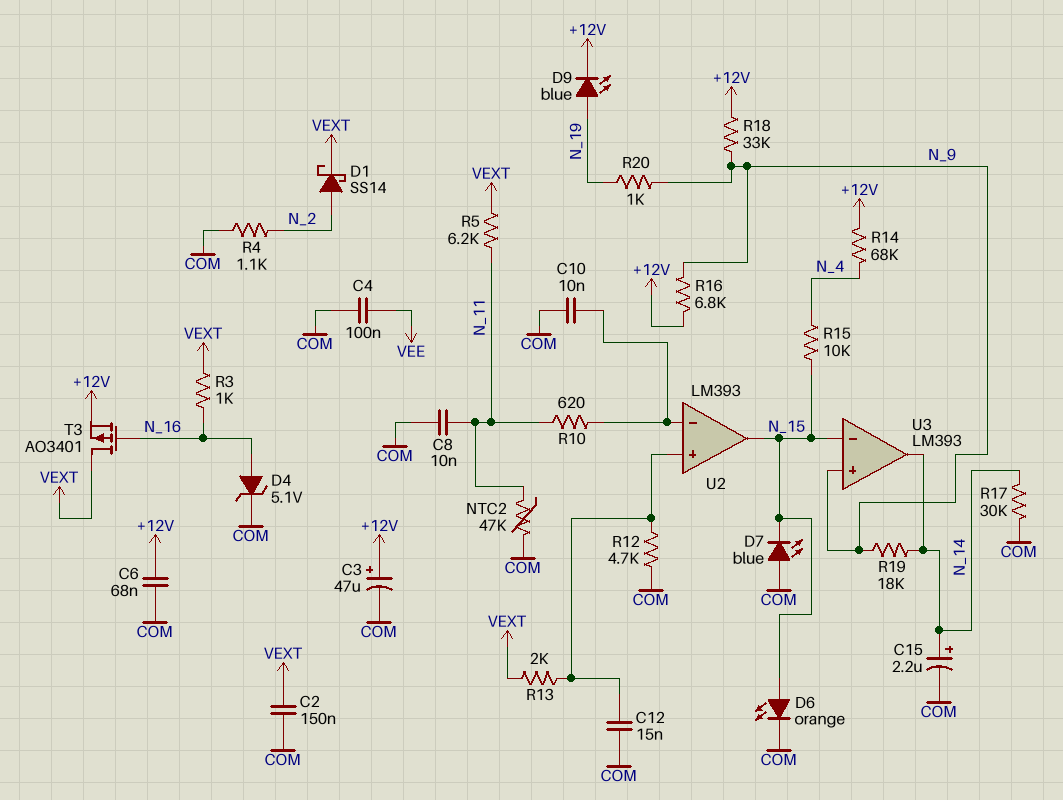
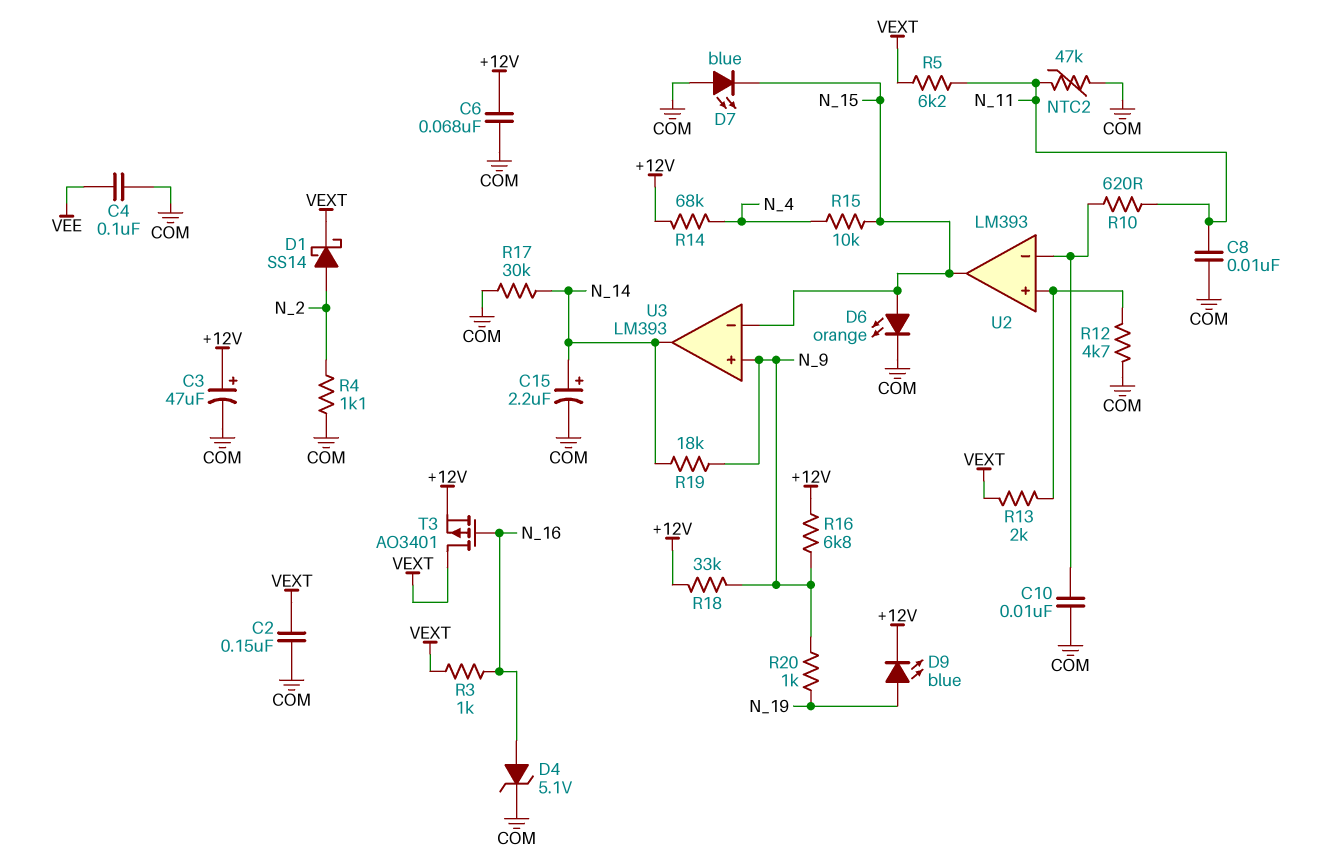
C12: 15nF (COM, U2/in+) -> none

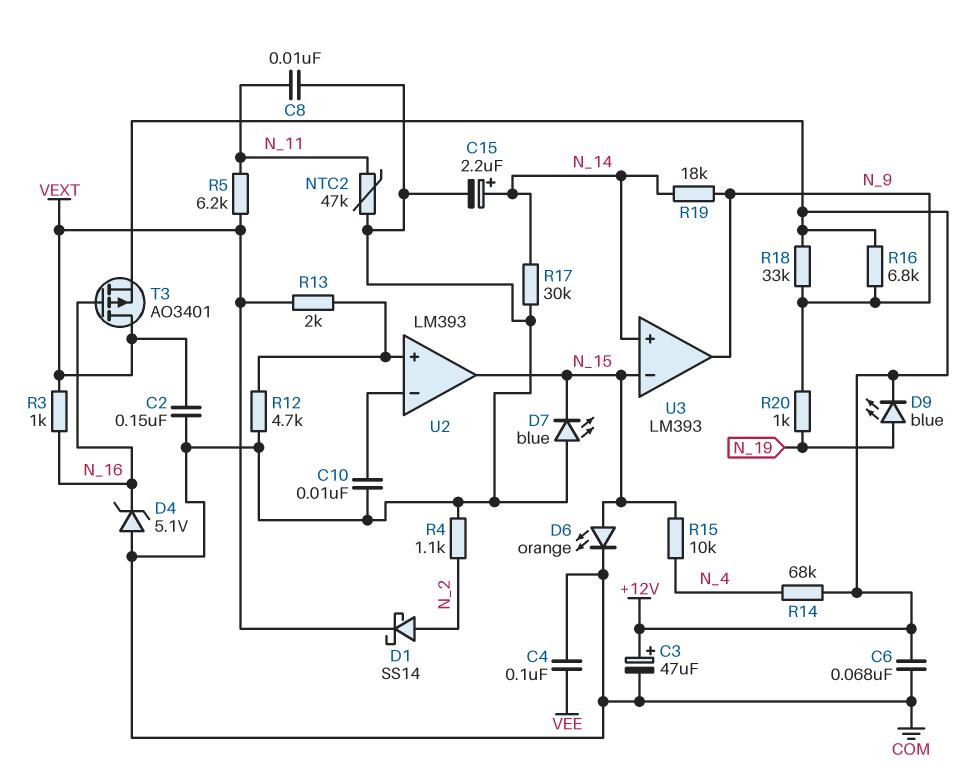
D4: zener 5.1V (A N_16, K COM) -> zener 5.1V (A COM, K N_16)
R10: 620 (N_11, U2/in-) -> none
U3 pin in+: N_9 -> N_14
U3 pin out: N_14 -> N_9

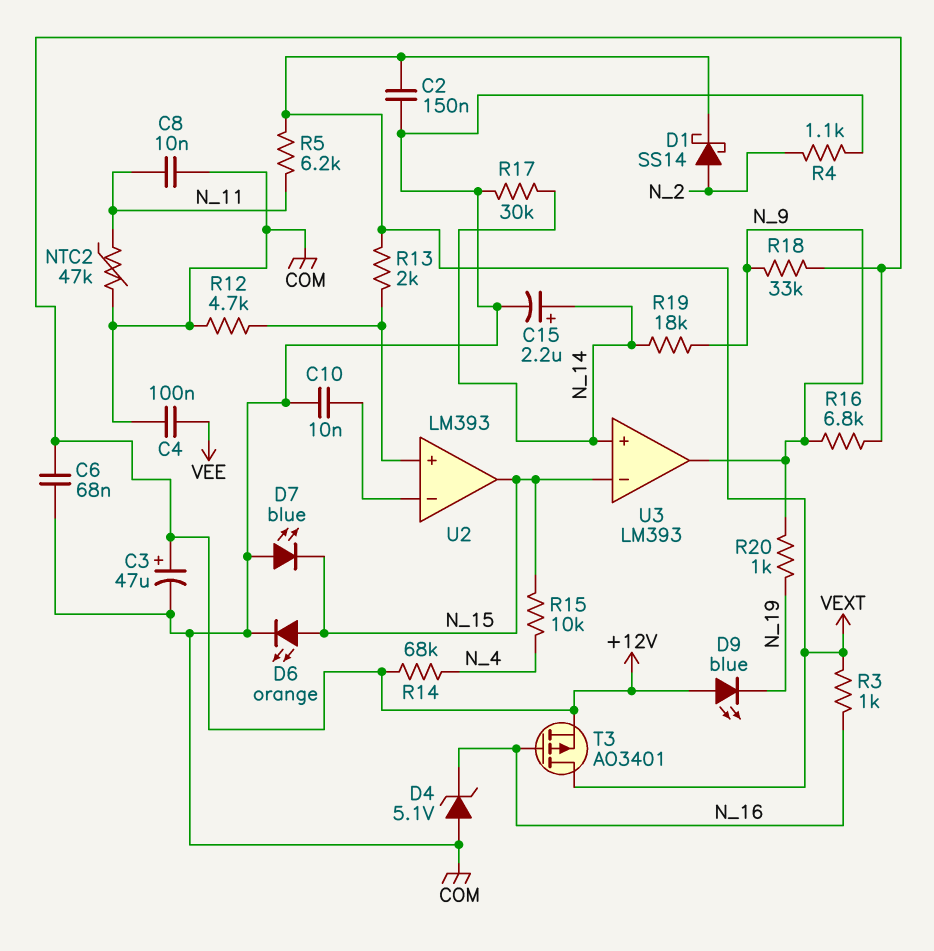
D9: LED blue (A N_19, K +12V) -> LED blue (A +12V, K N_19)

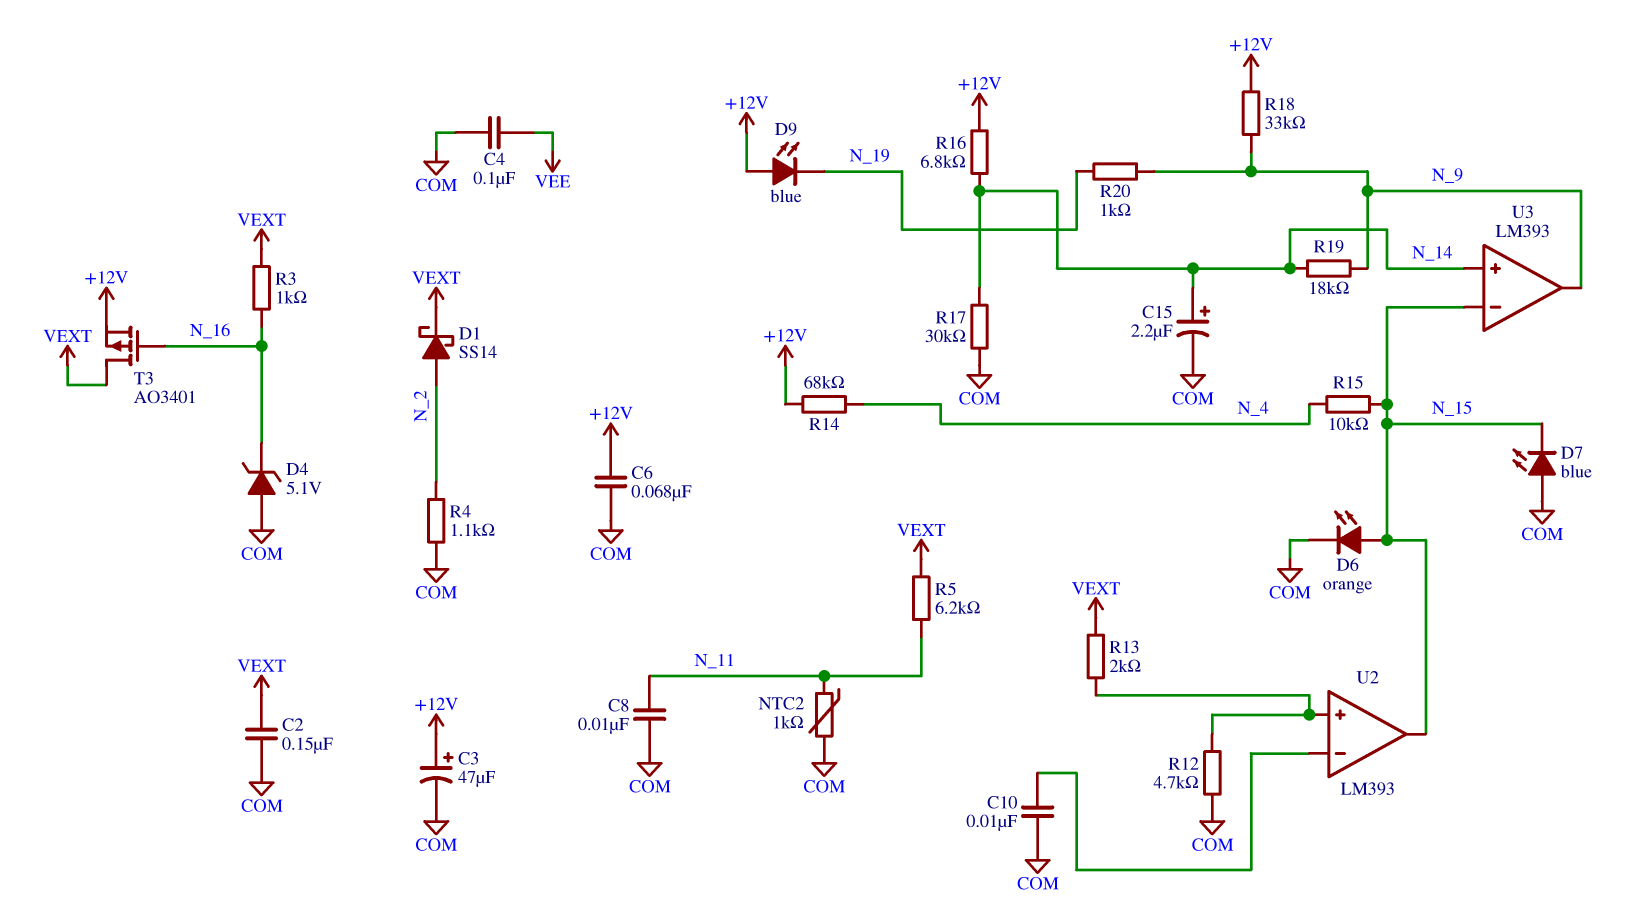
NTC2: 47k (COM, N_11) -> 1k (COM, N_11)
R16: 6.8k (+12V, N_9) -> 6.8k (+12V, N_14)

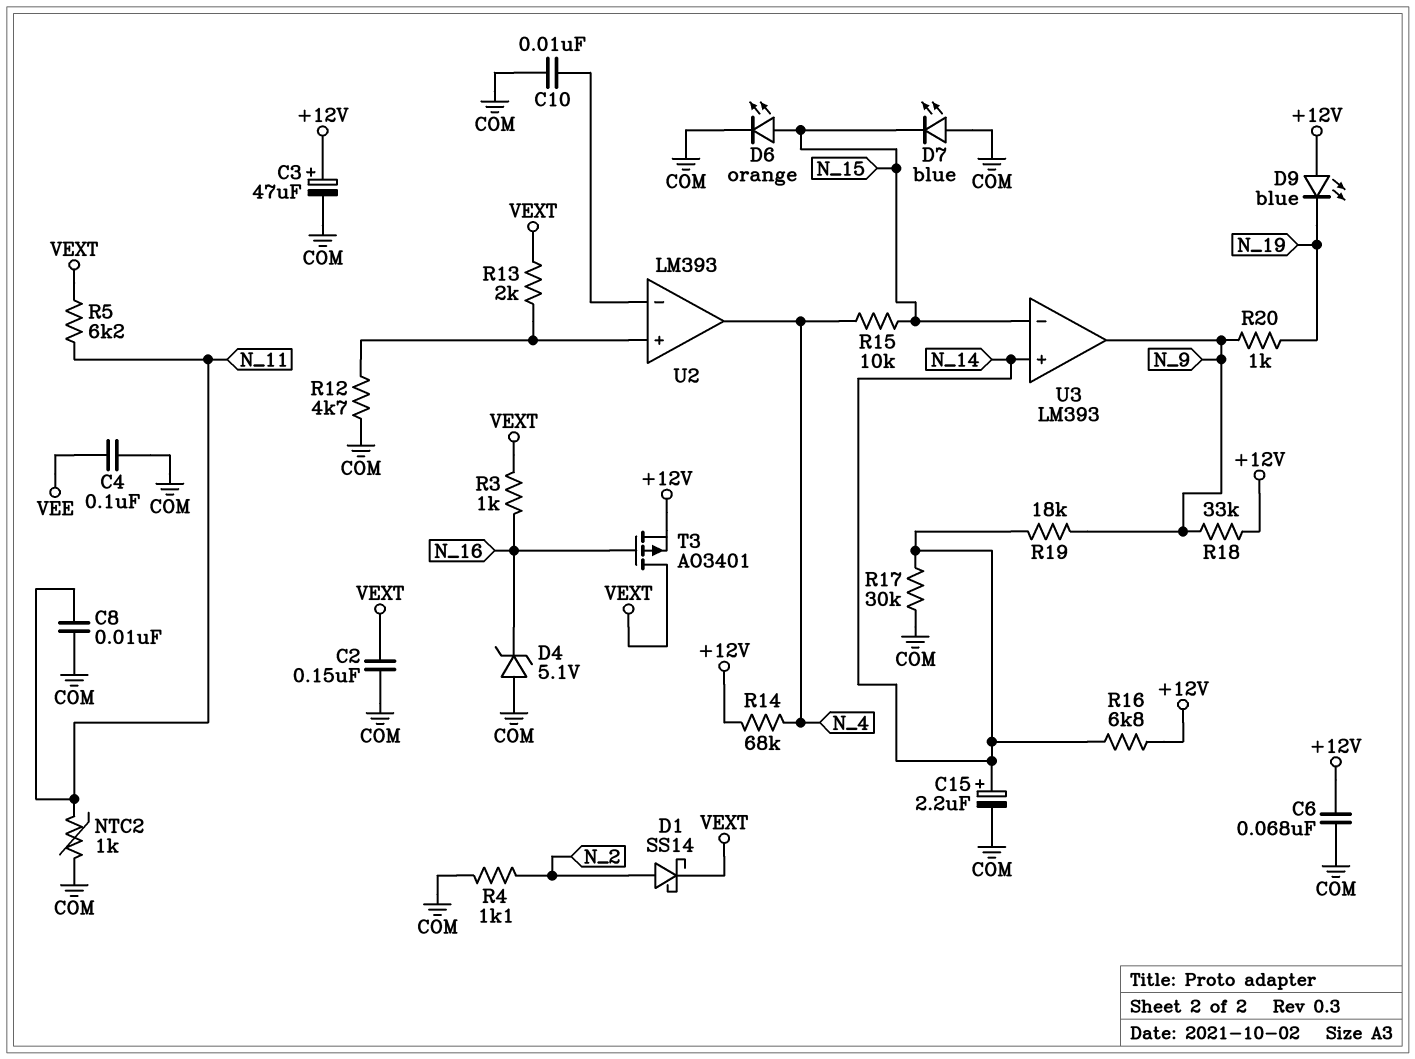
U2 pin out: N_15 -> N_4

